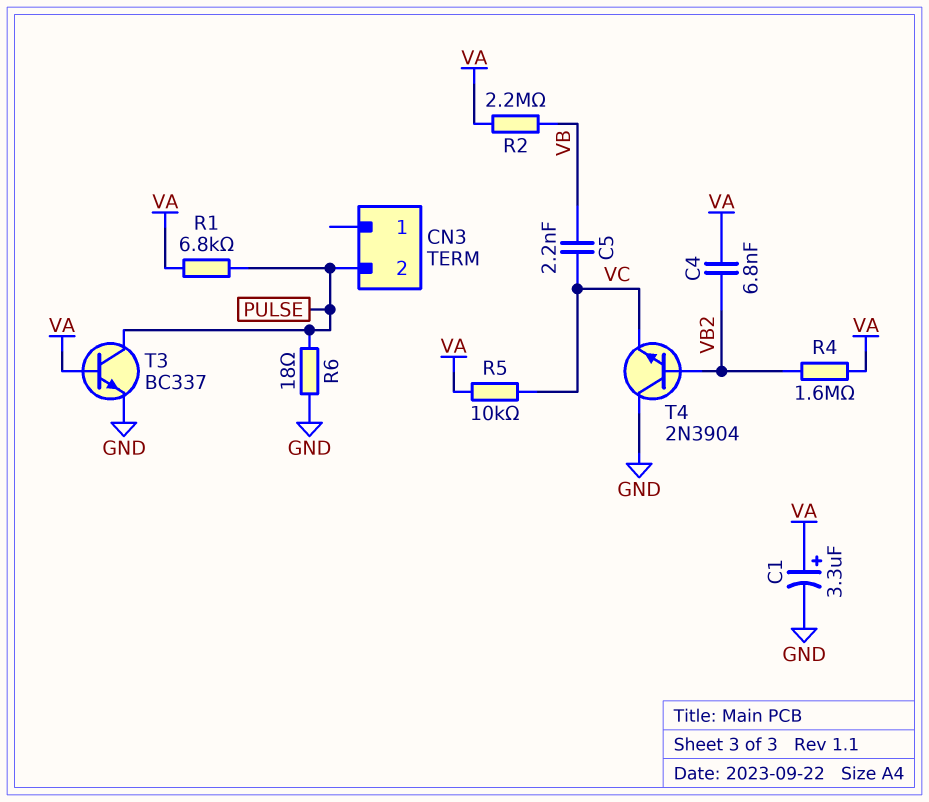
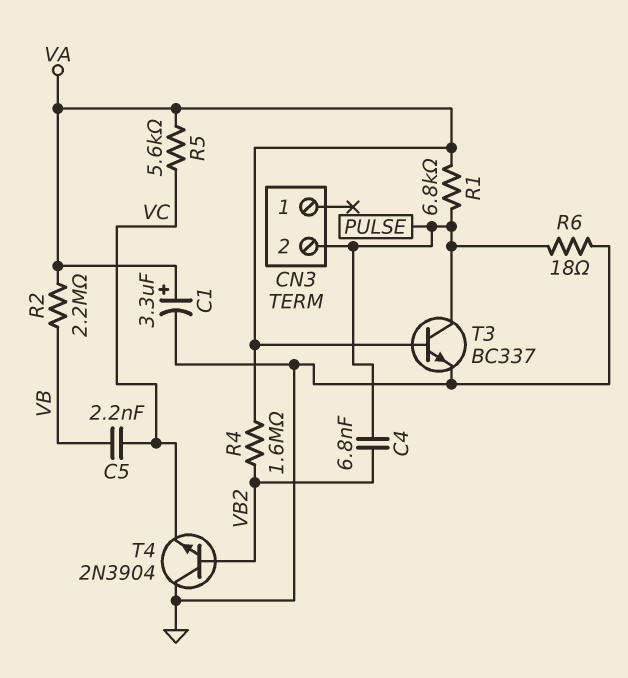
C4: 6.8nF (VA, VB2) -> 6.8nF (PULSE, VB2)
R5: 10k (VA, VC) -> 5.6k (VA, VC)

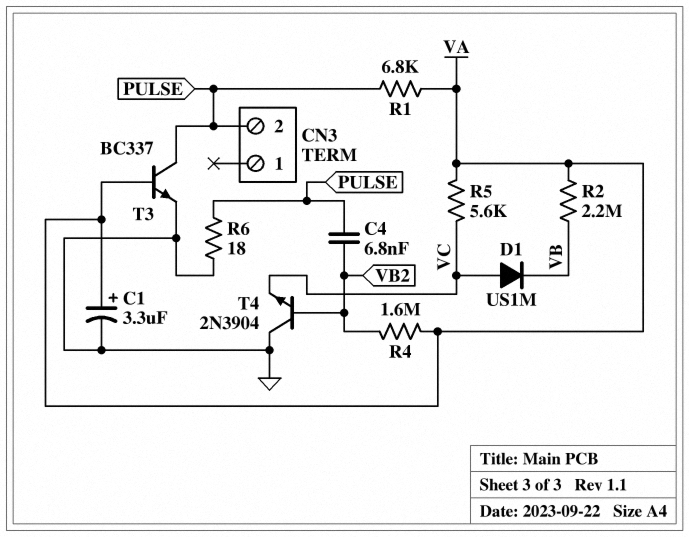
C5: 2.2nF (VB, VC) -> none
D1: none -> diode US1M (A VC, K VB)

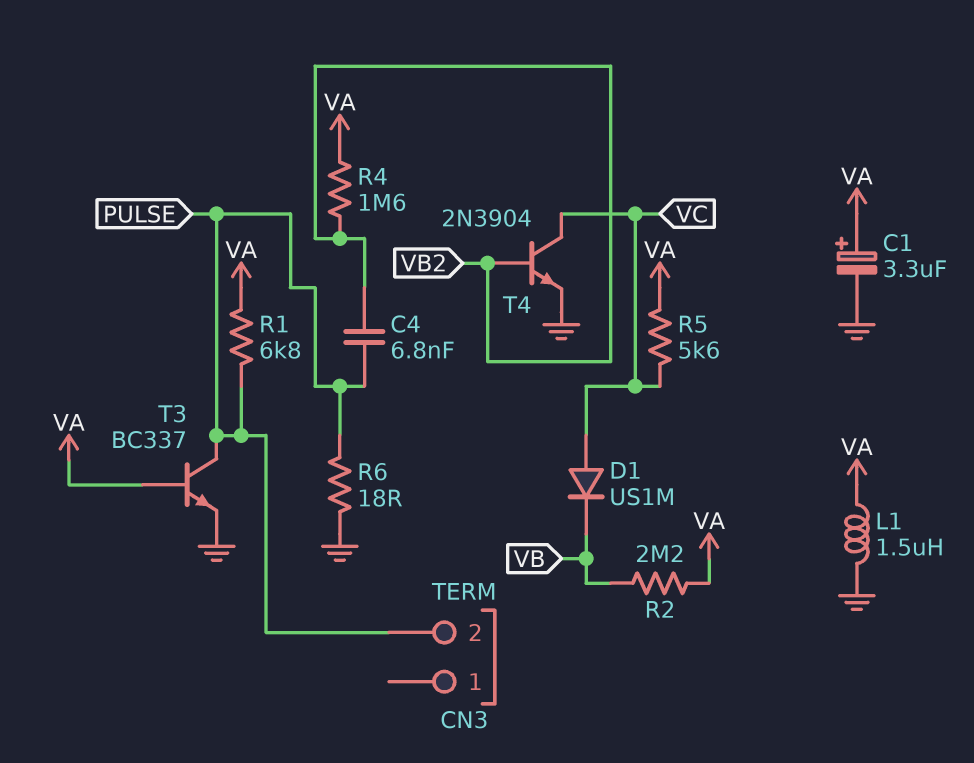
L1: none -> 1.5uH (GND, VA)
T4: NPN 2N3904 (B VB2, C GND, E VC) -> NPN 2N3904 (B VB2, C VC, E GND)

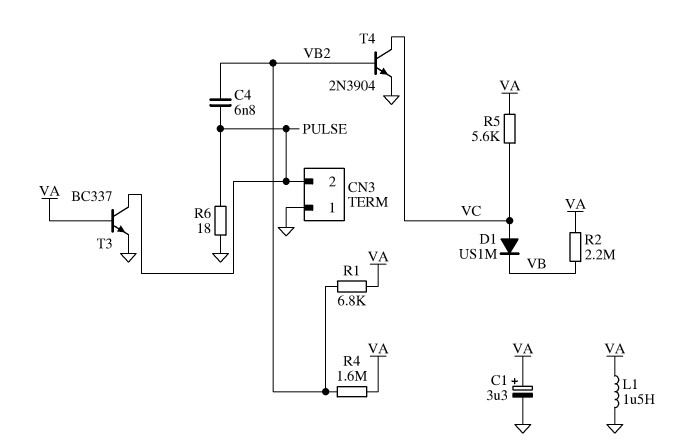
CN3 pin 1: none -> GND
R1: 6.8k (PULSE, VA) -> 6.8k (VA, VB2)

